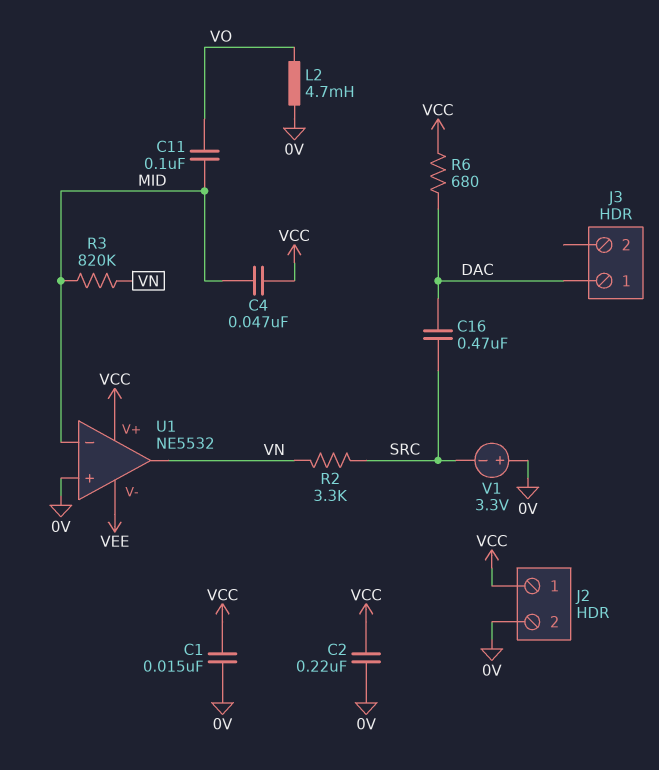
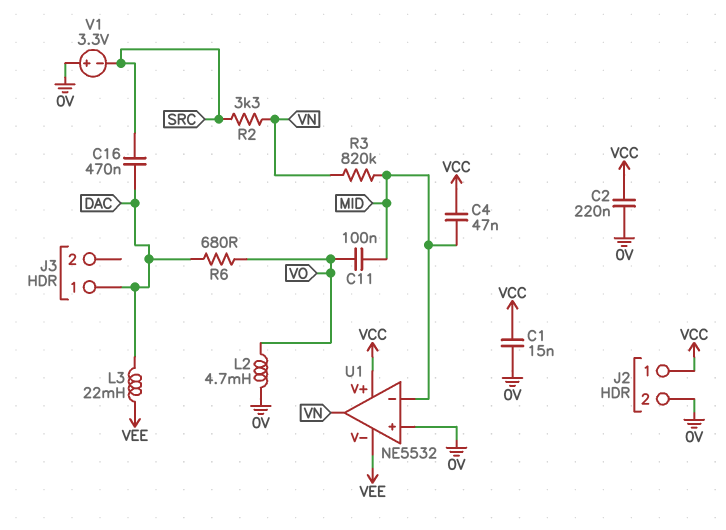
L3: none -> 22mH (DAC, VEE)
R6: 680 (DAC, VCC) -> 680 (DAC, VO)

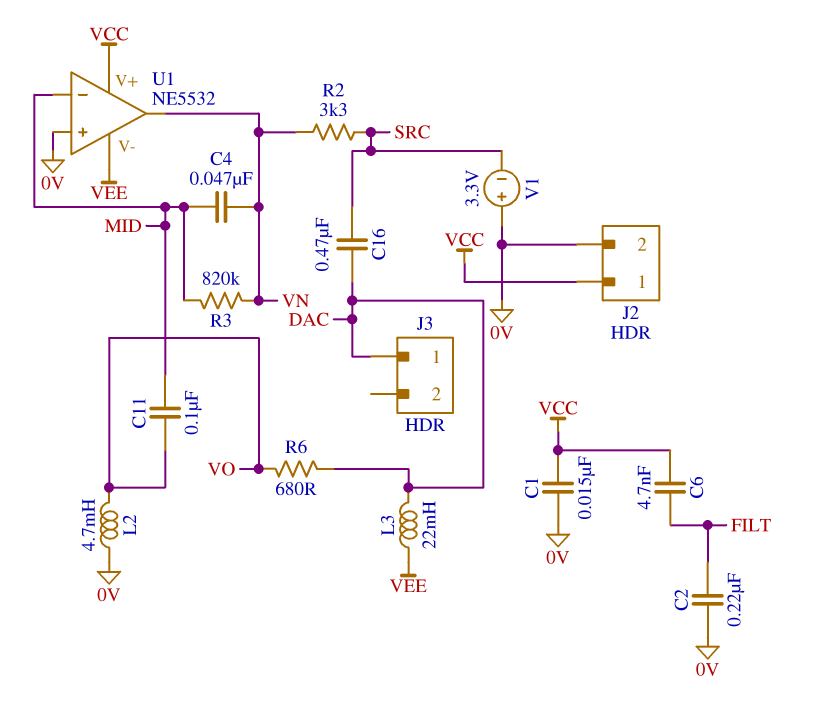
C2: 220nF (0V, VCC) -> 220nF (0V, FILT)
C4: 47nF (MID, VCC) -> 47nF (MID, VN)
C6: none -> 4.7nF (FILT, VCC)

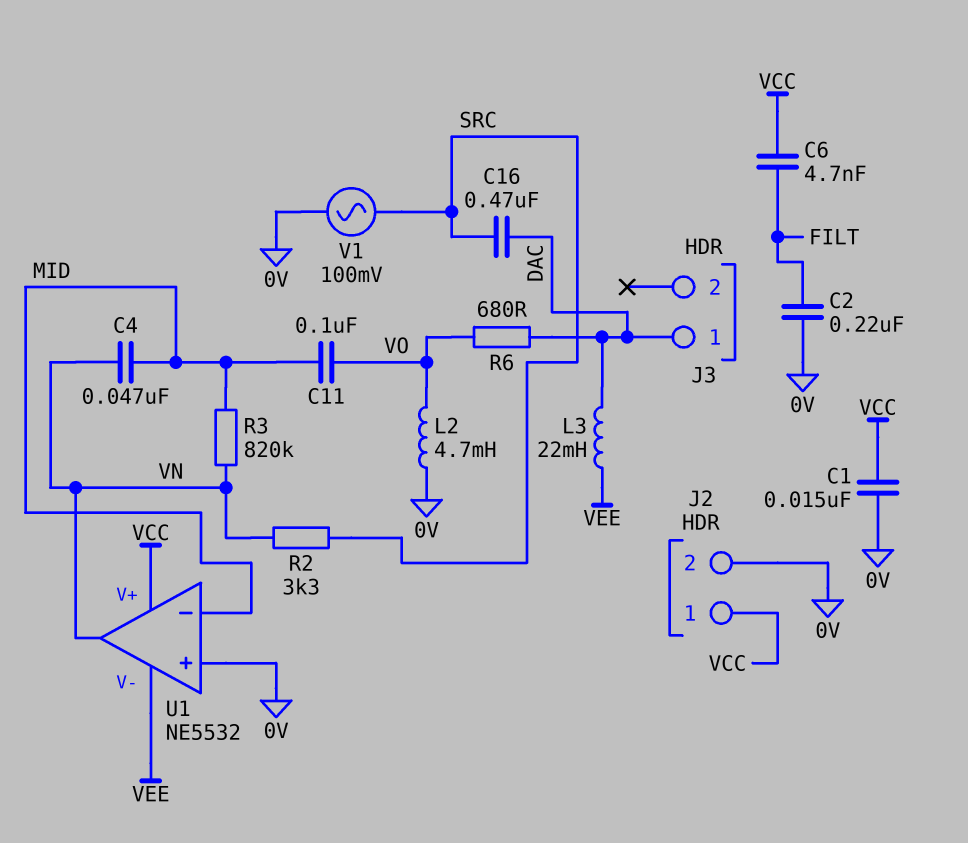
V1: 3.3V (plus 0V, minus SRC) -> AC 100mV (0V, SRC)

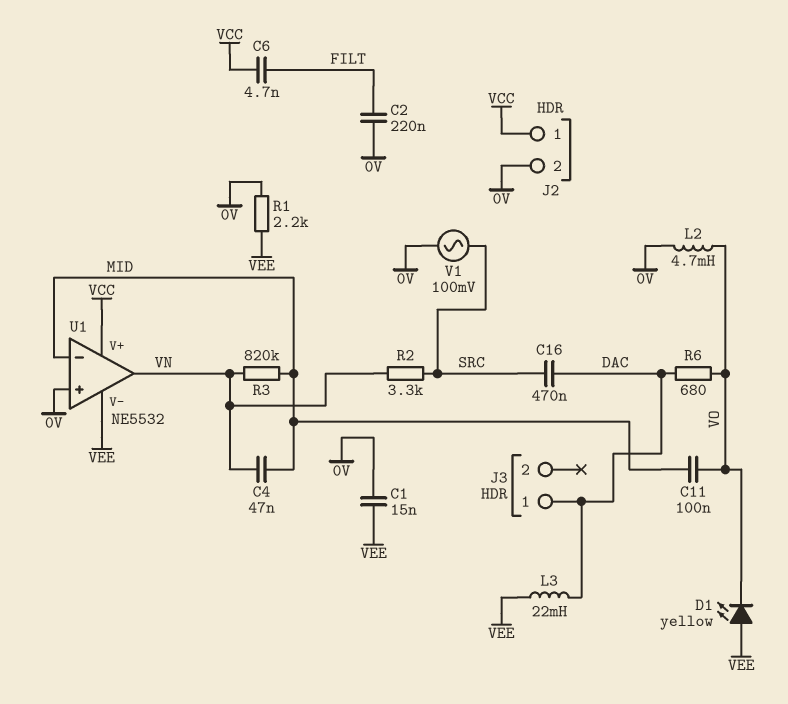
C1: 15nF (0V, VCC) -> 15nF (0V, VEE)
D1: none -> LED yellow (A VEE, K VO)
R1: none -> 2.2k (0V, VEE)

